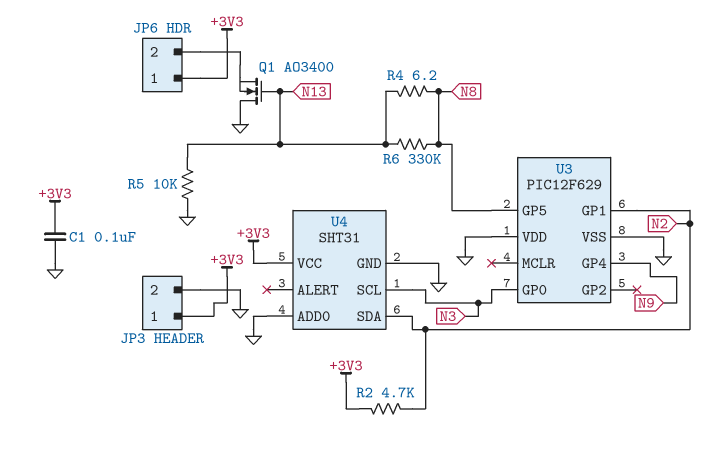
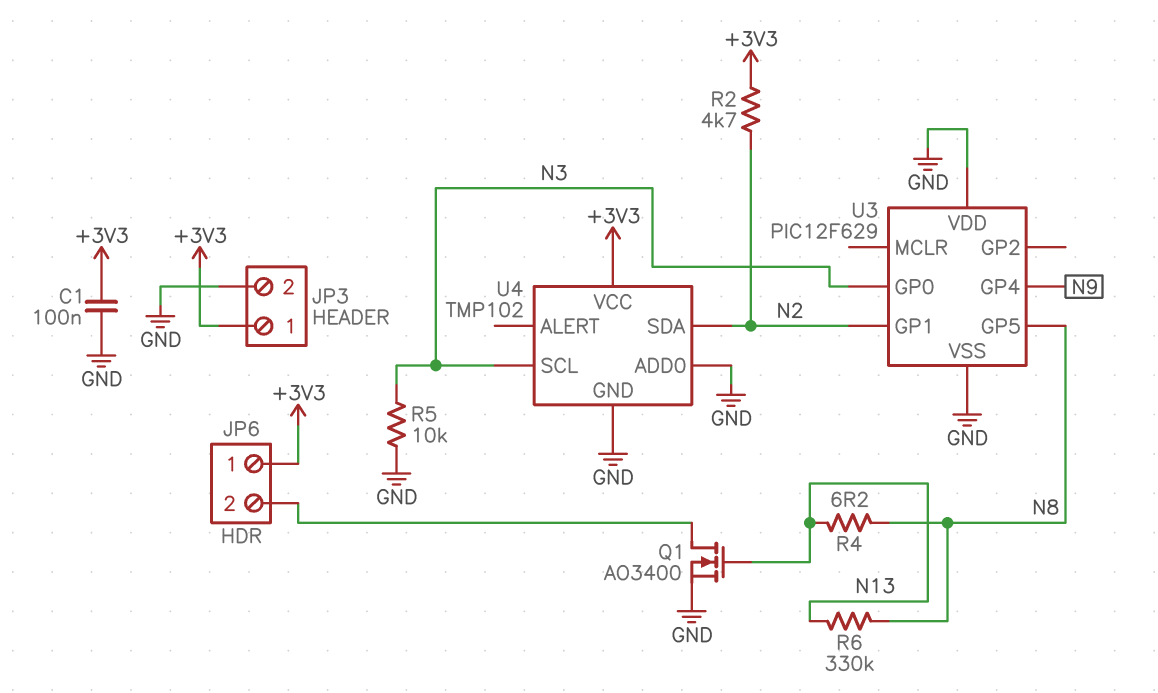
Q1: NMOS AO3400 (G N13, D GND, S JP6/2) -> NMOS AO3400 (G N13, D JP6/2, S GND)
R5: 10k (GND, N13) -> 10k (GND, N3)
U4: SHT31 -> TMP102

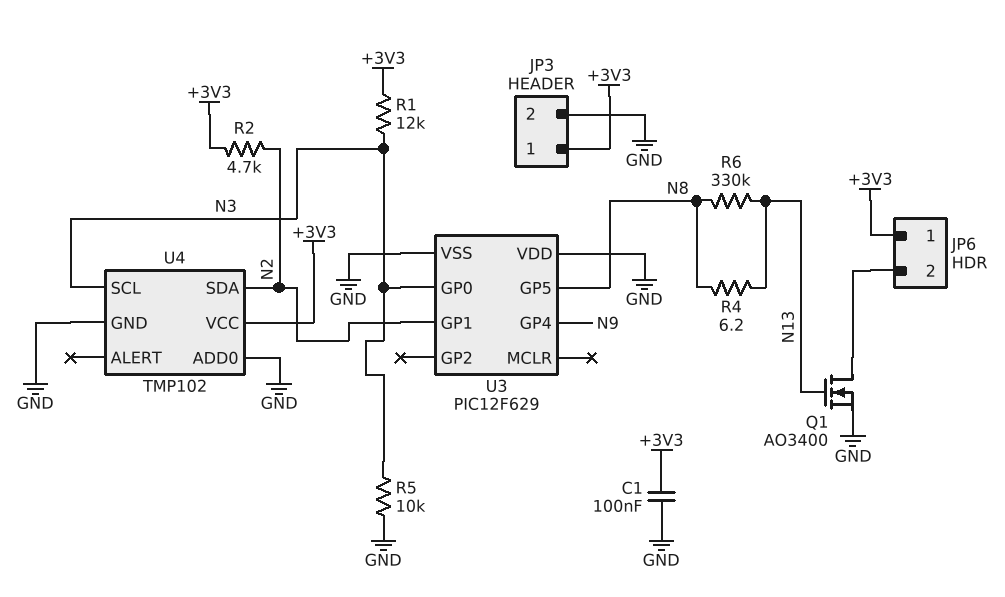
R1: none -> 12k (+3V3, N3)

